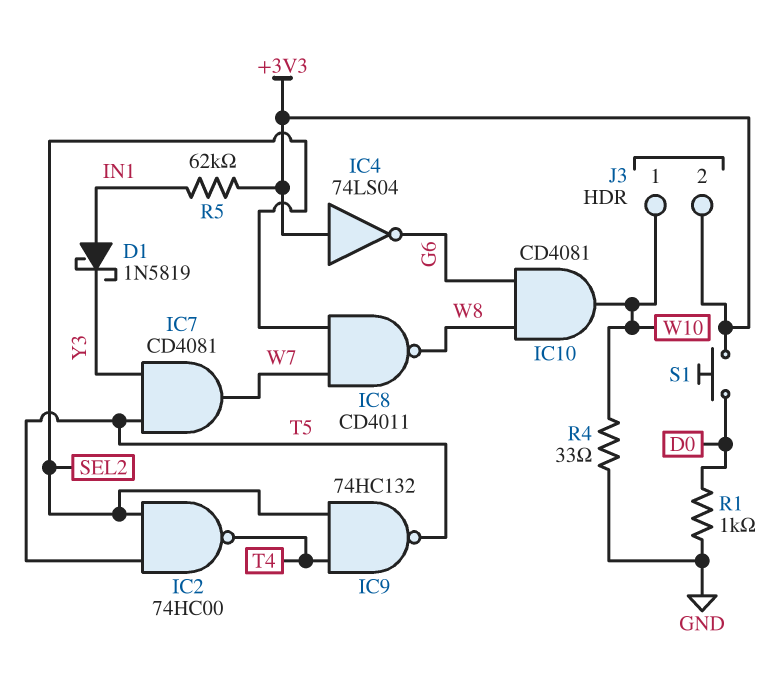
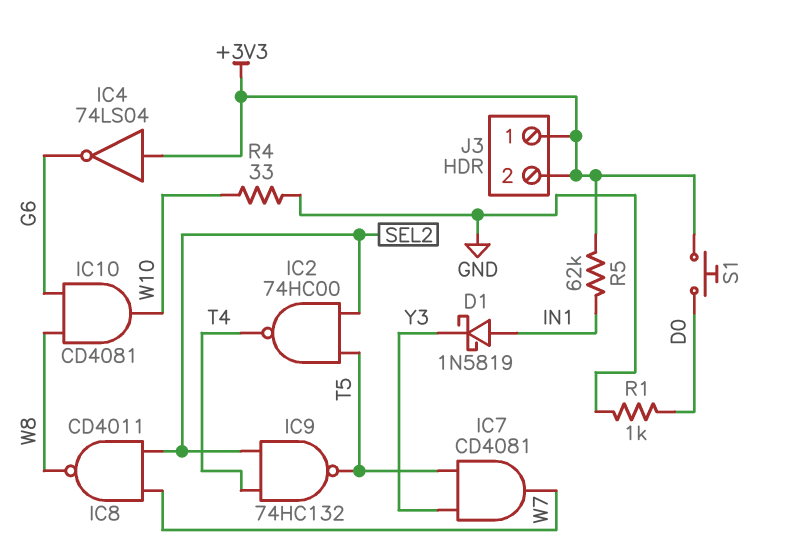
J3 pin 1: W10 -> +3V3

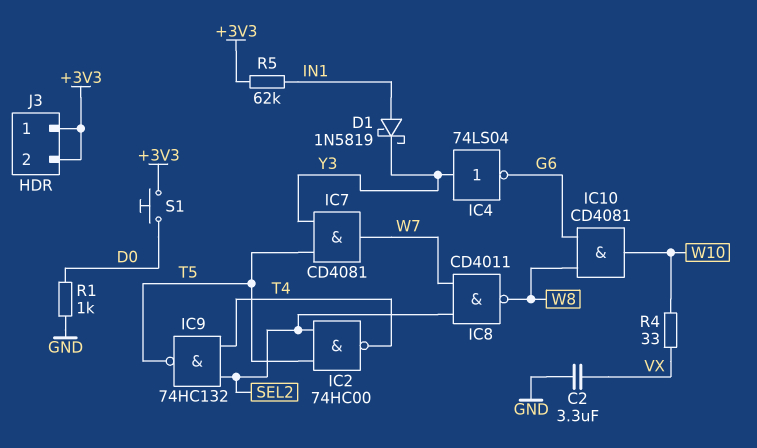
C2: none -> 3.3uF (GND, VX)
IC4: NOT 74LS04 (in +3V3, out G6) -> NOT 74LS04 (in Y3, out G6)
R4: 33 (GND, W10) -> 33 (VX, W10)

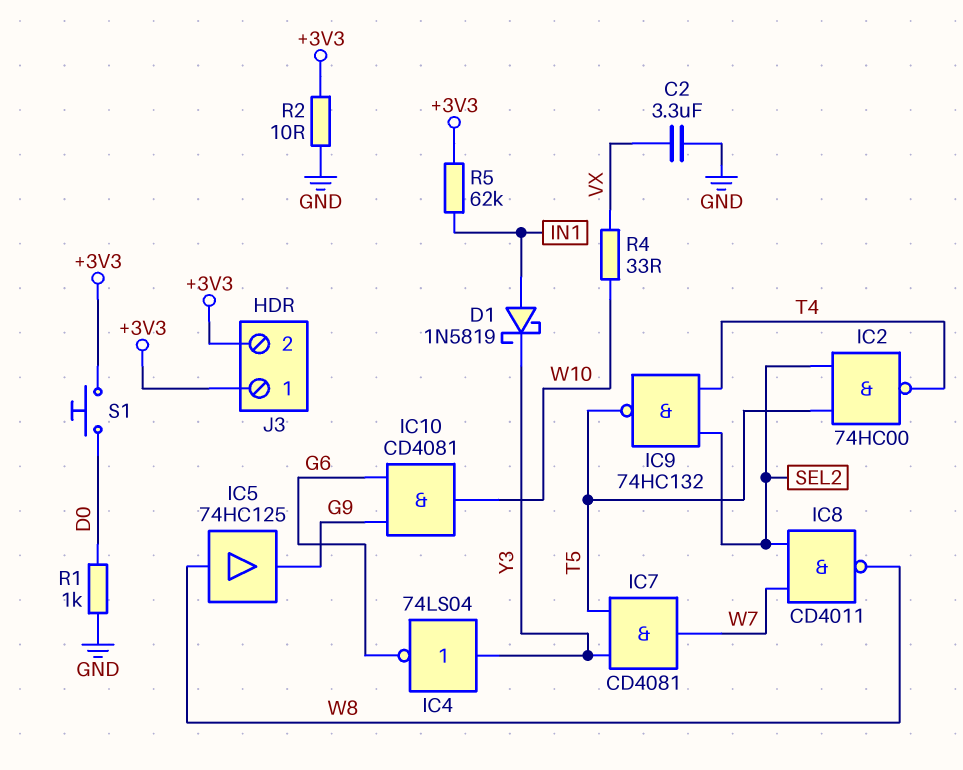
IC5: none -> buffer 74HC125 (in W8, out G9)
IC10: AND CD4081 (in G6, in W8, out W10) -> AND CD4081 (in G6, in G9, out W10)
R2: none -> 10 (+3V3, GND)

